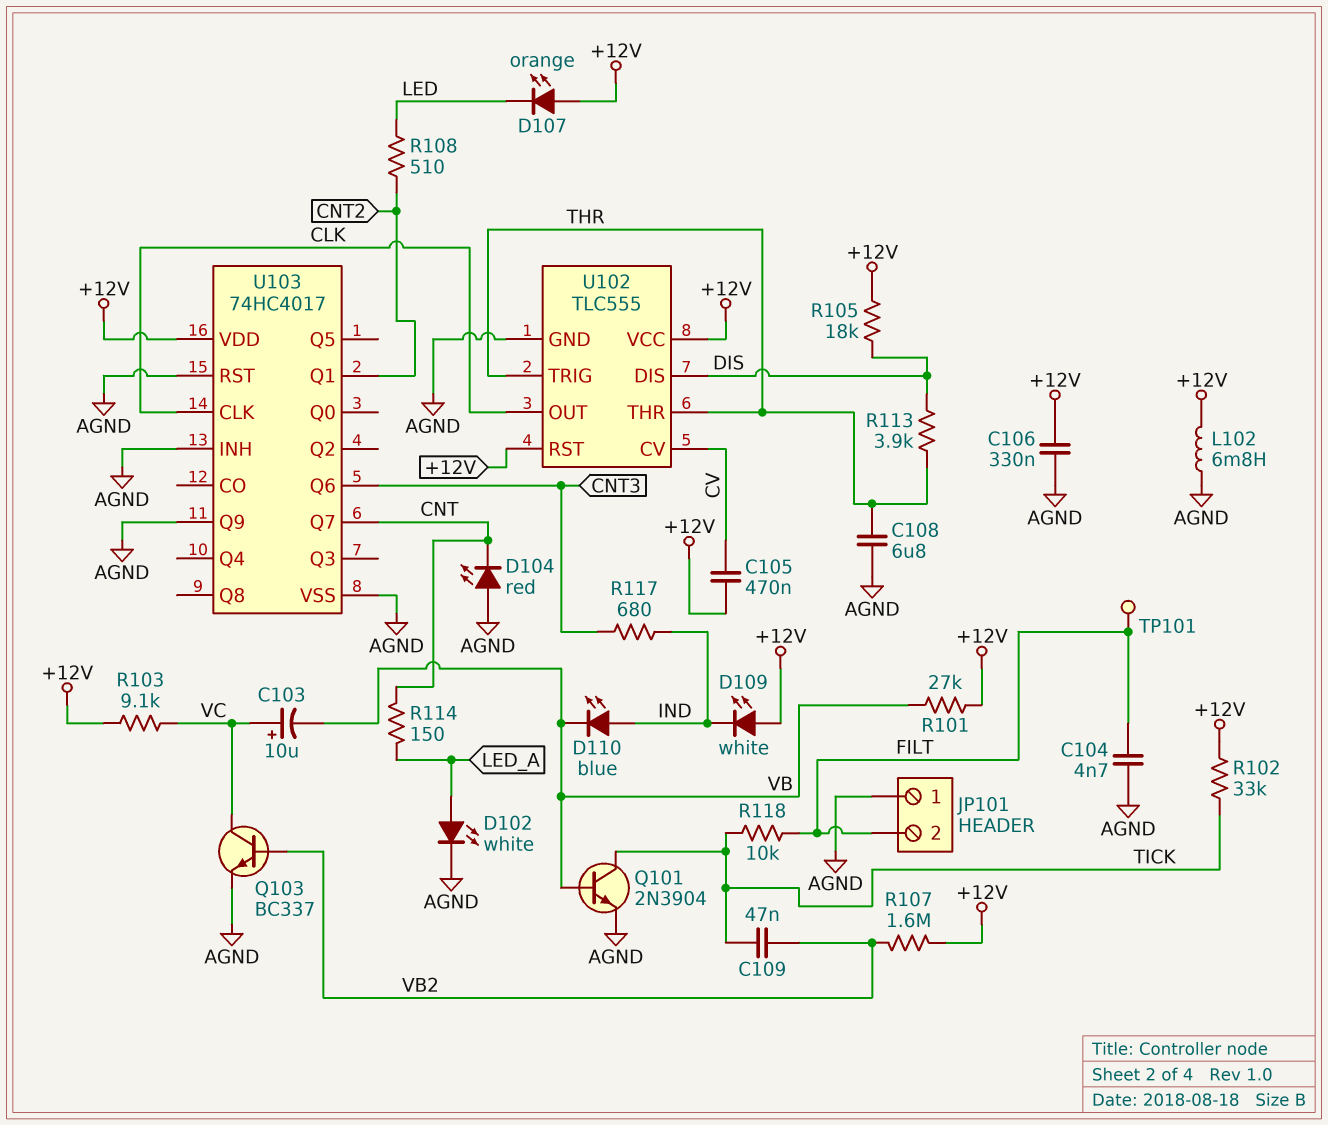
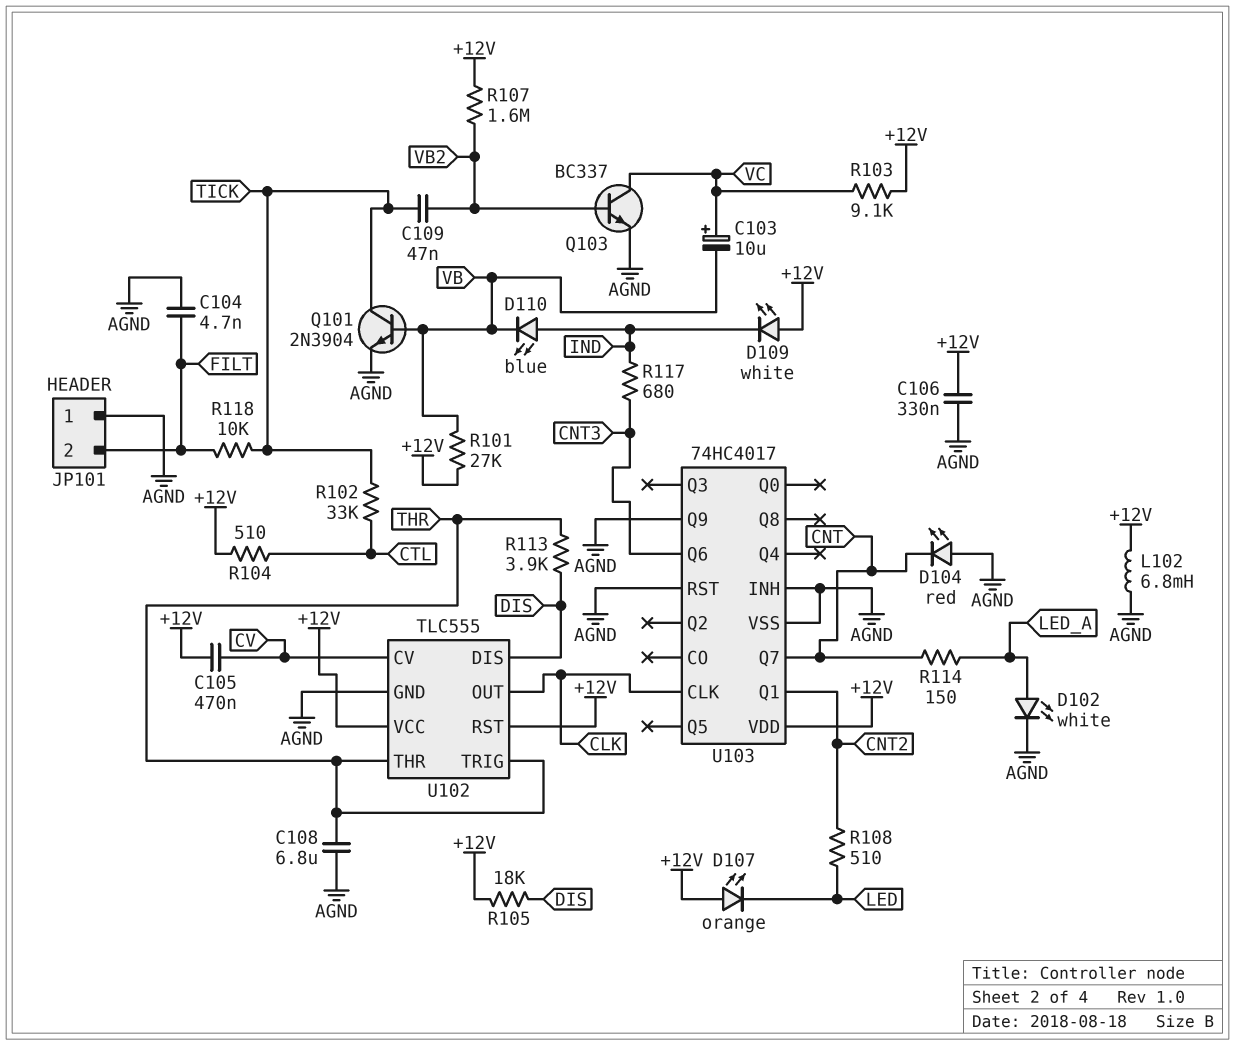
R102: 33k (+12V, TICK) -> 33k (CTL, TICK)
R104: none -> 510 (+12V, CTL)
TP101: test point (FILT) -> none

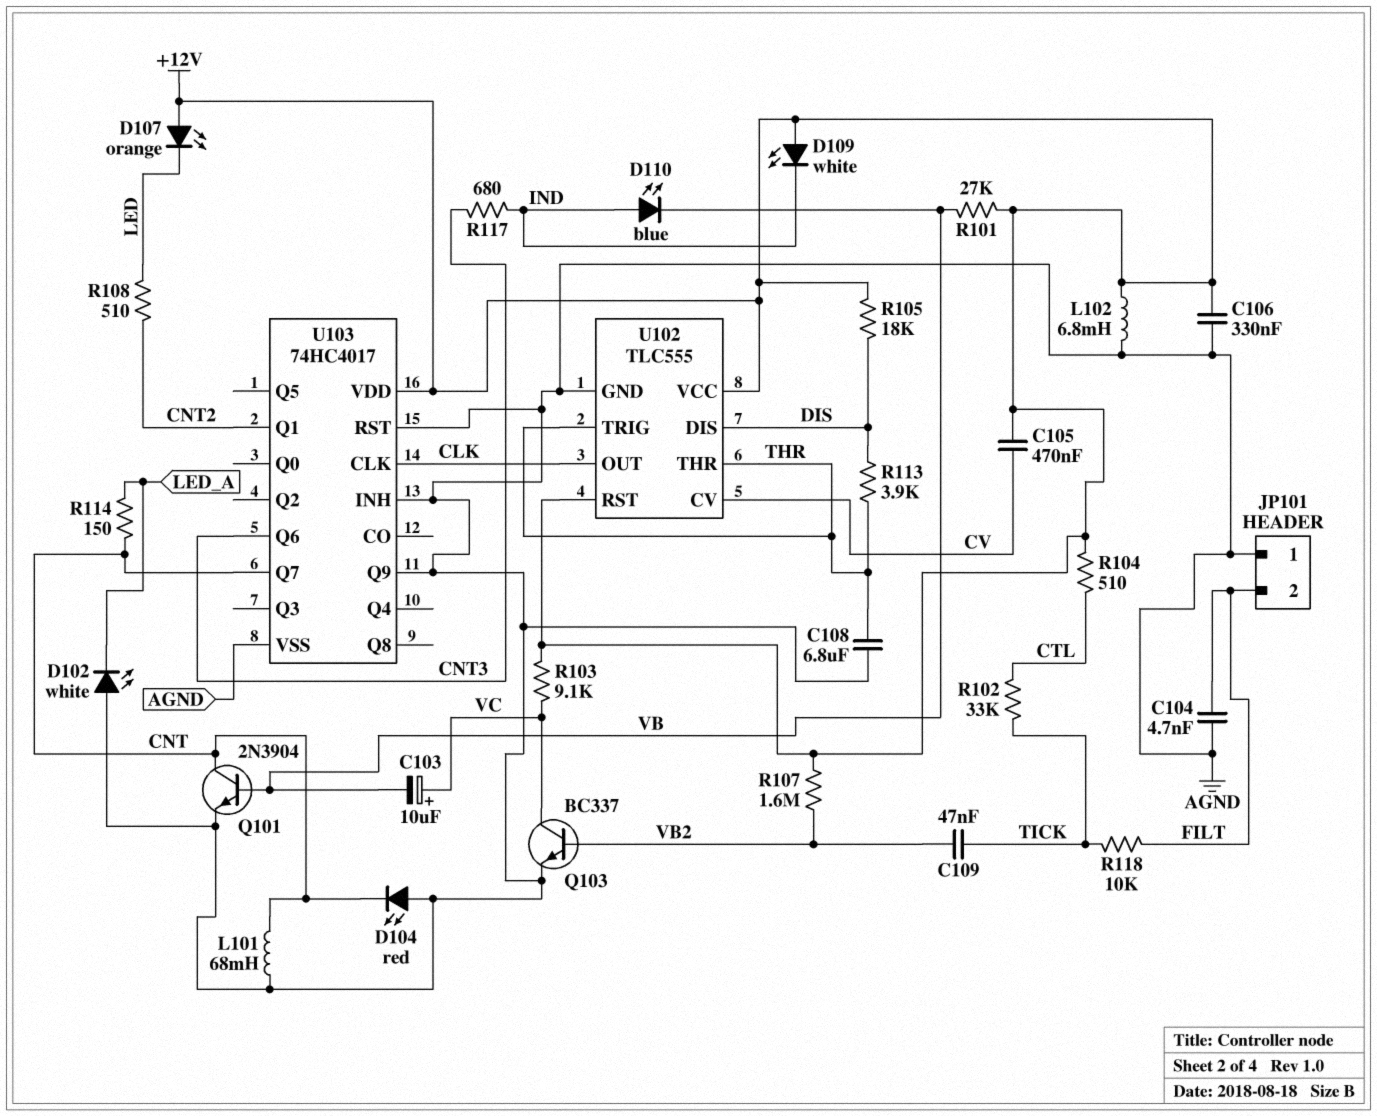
D102: LED white (A LED_A, K AGND) -> LED white (A AGND, K LED_A)
L101: none -> 68mH (AGND, CNT)
Q101: NPN 2N3904 (B VB, C TICK, E AGND) -> NPN 2N3904 (B VB, C CNT, E AGND)

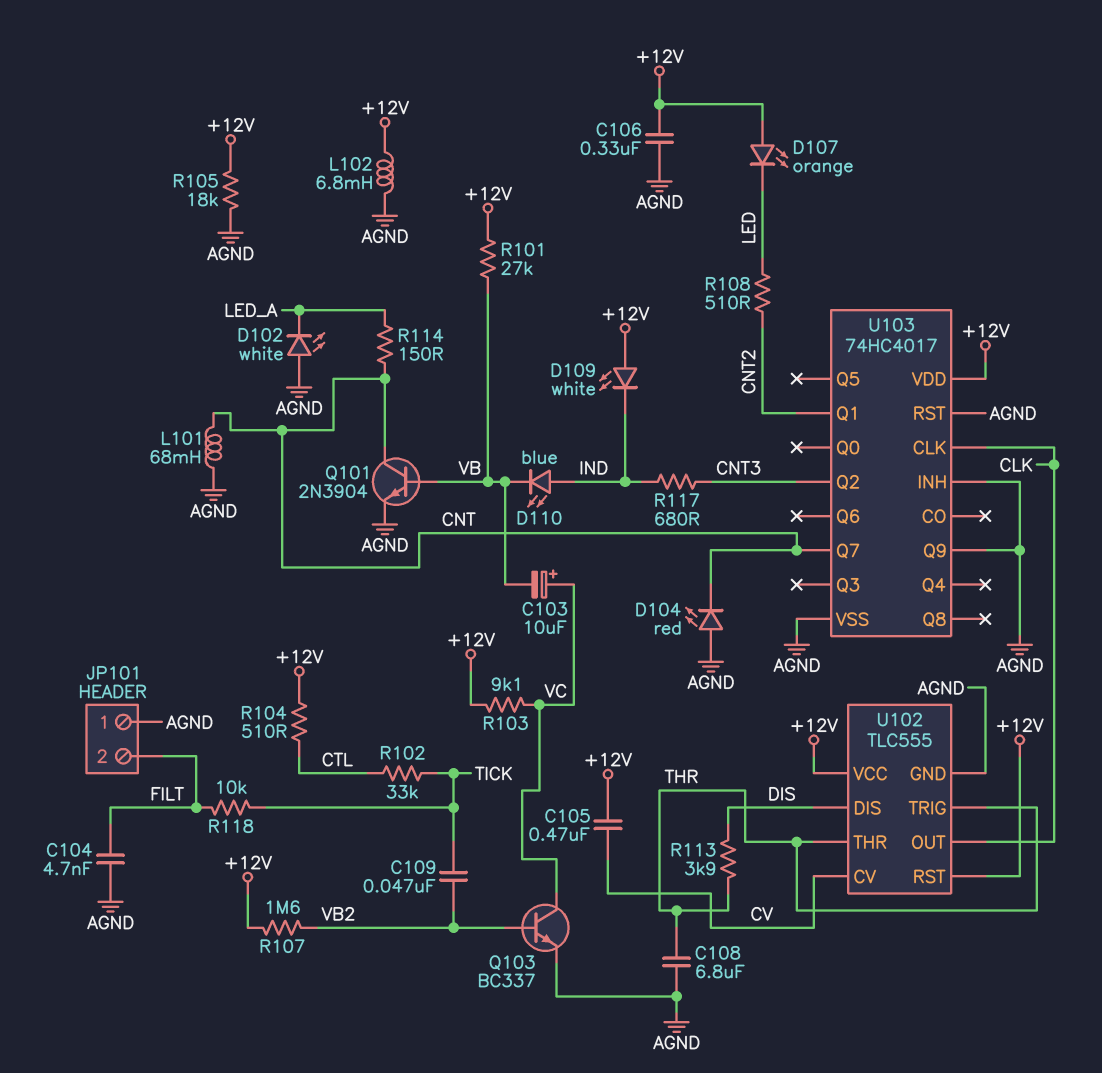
R105: 18k (+12V, DIS) -> 18k (+12V, AGND)
U103 pin Q2: none -> CNT3
U103 pin Q6: CNT3 -> none

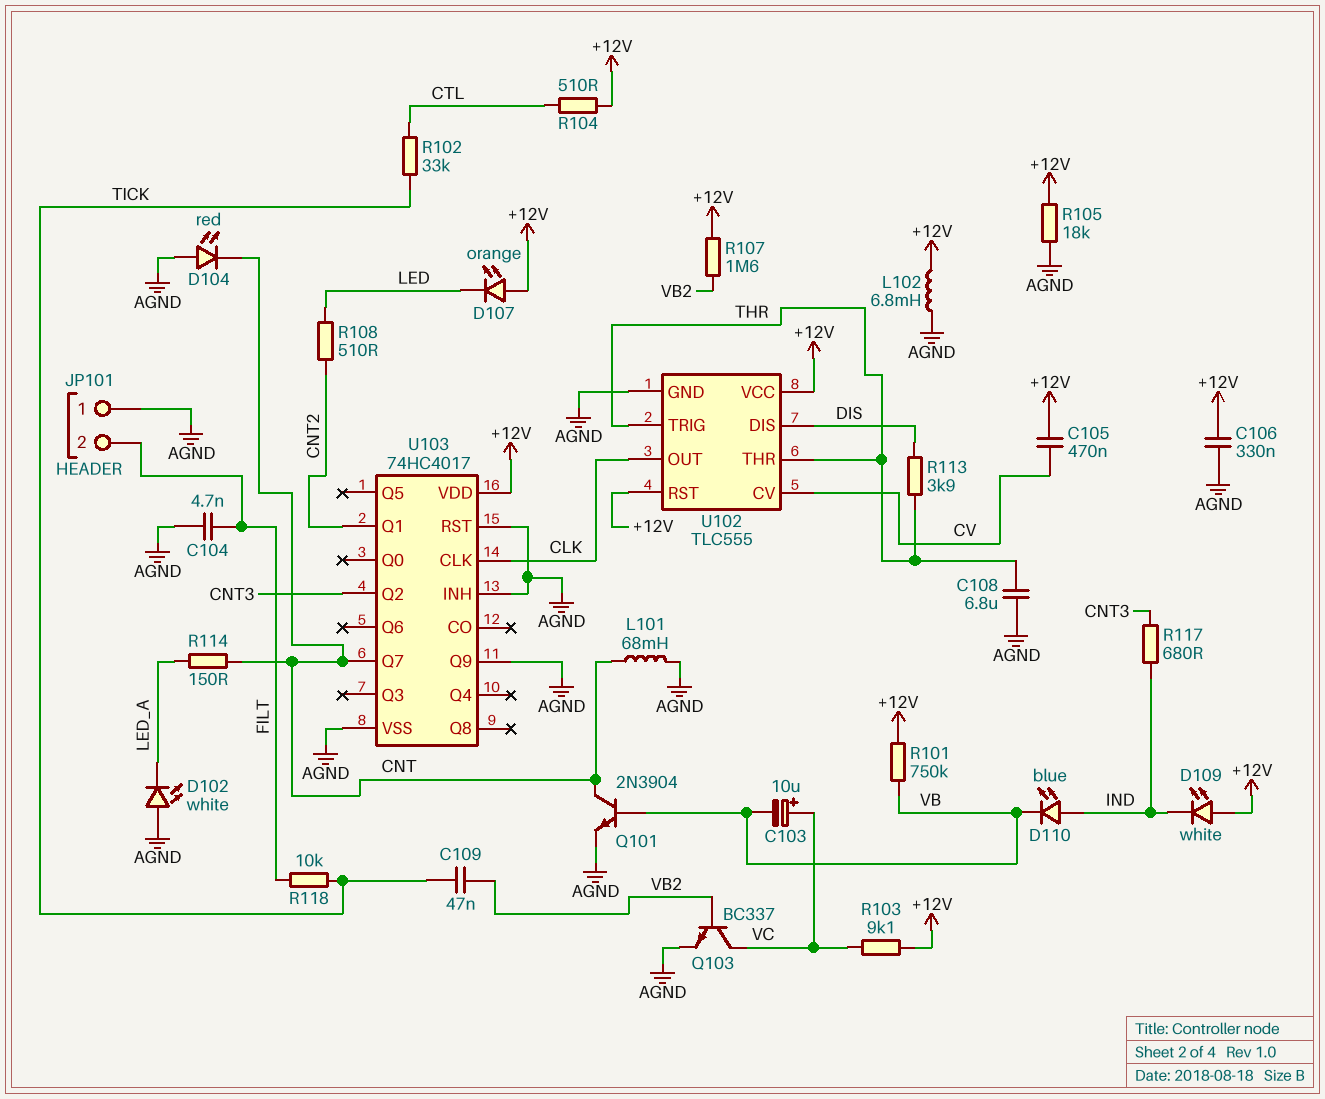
R101: 27k (+12V, VB) -> 750k (+12V, VB)

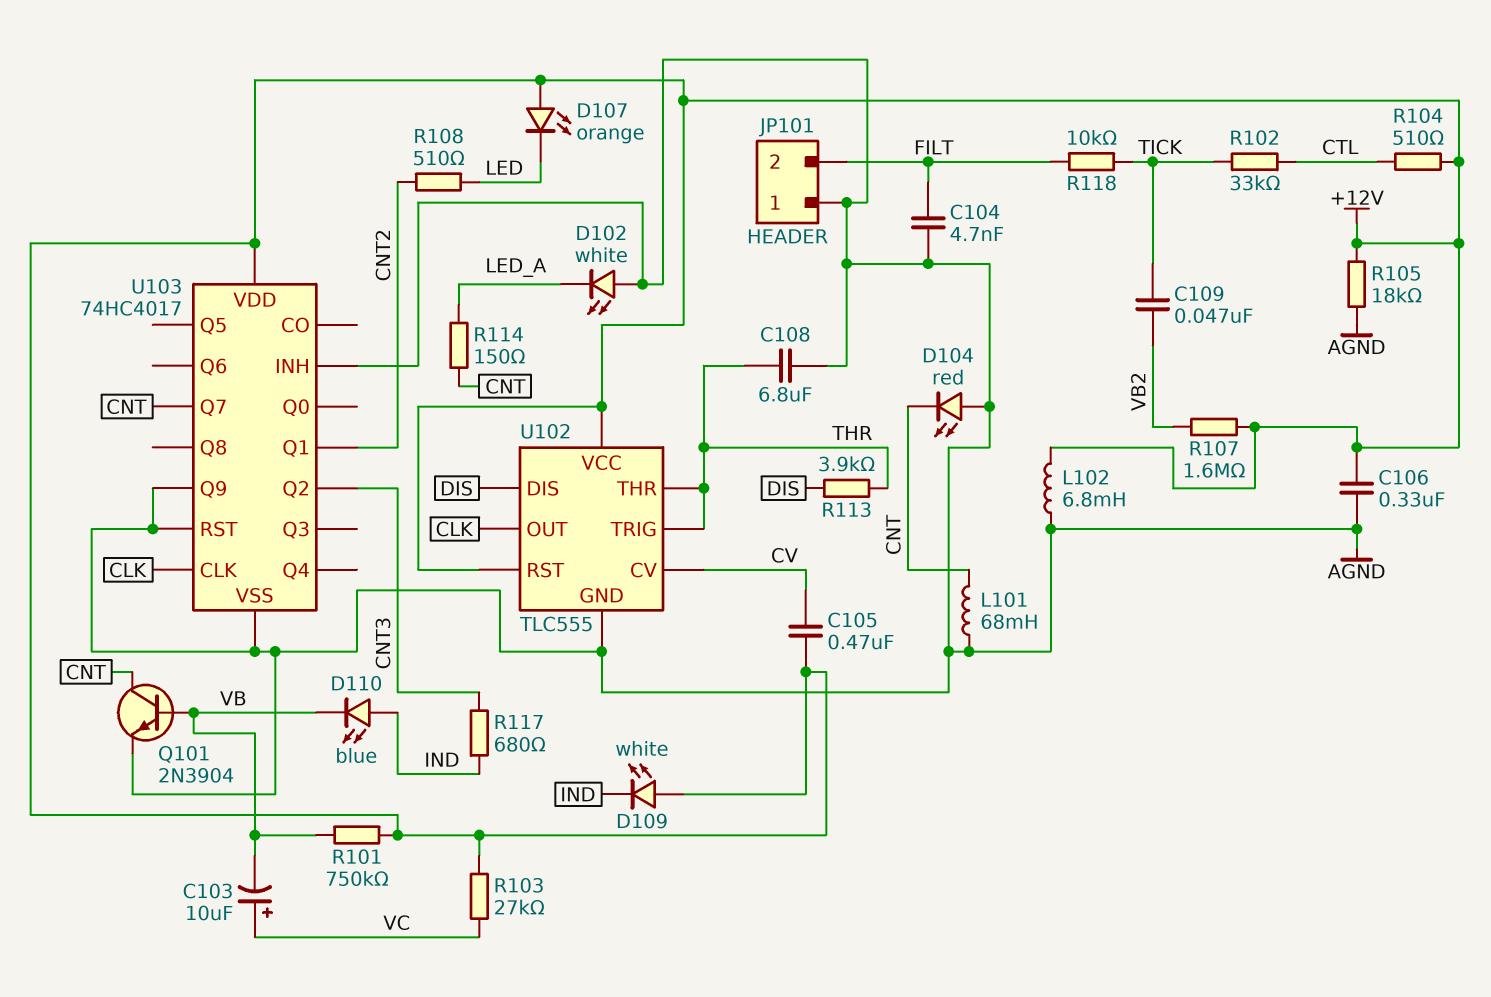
Q103: NPN BC337 (B VB2, C VC, E AGND) -> none
R103: 9.1k (+12V, VC) -> 27k (+12V, VC)

